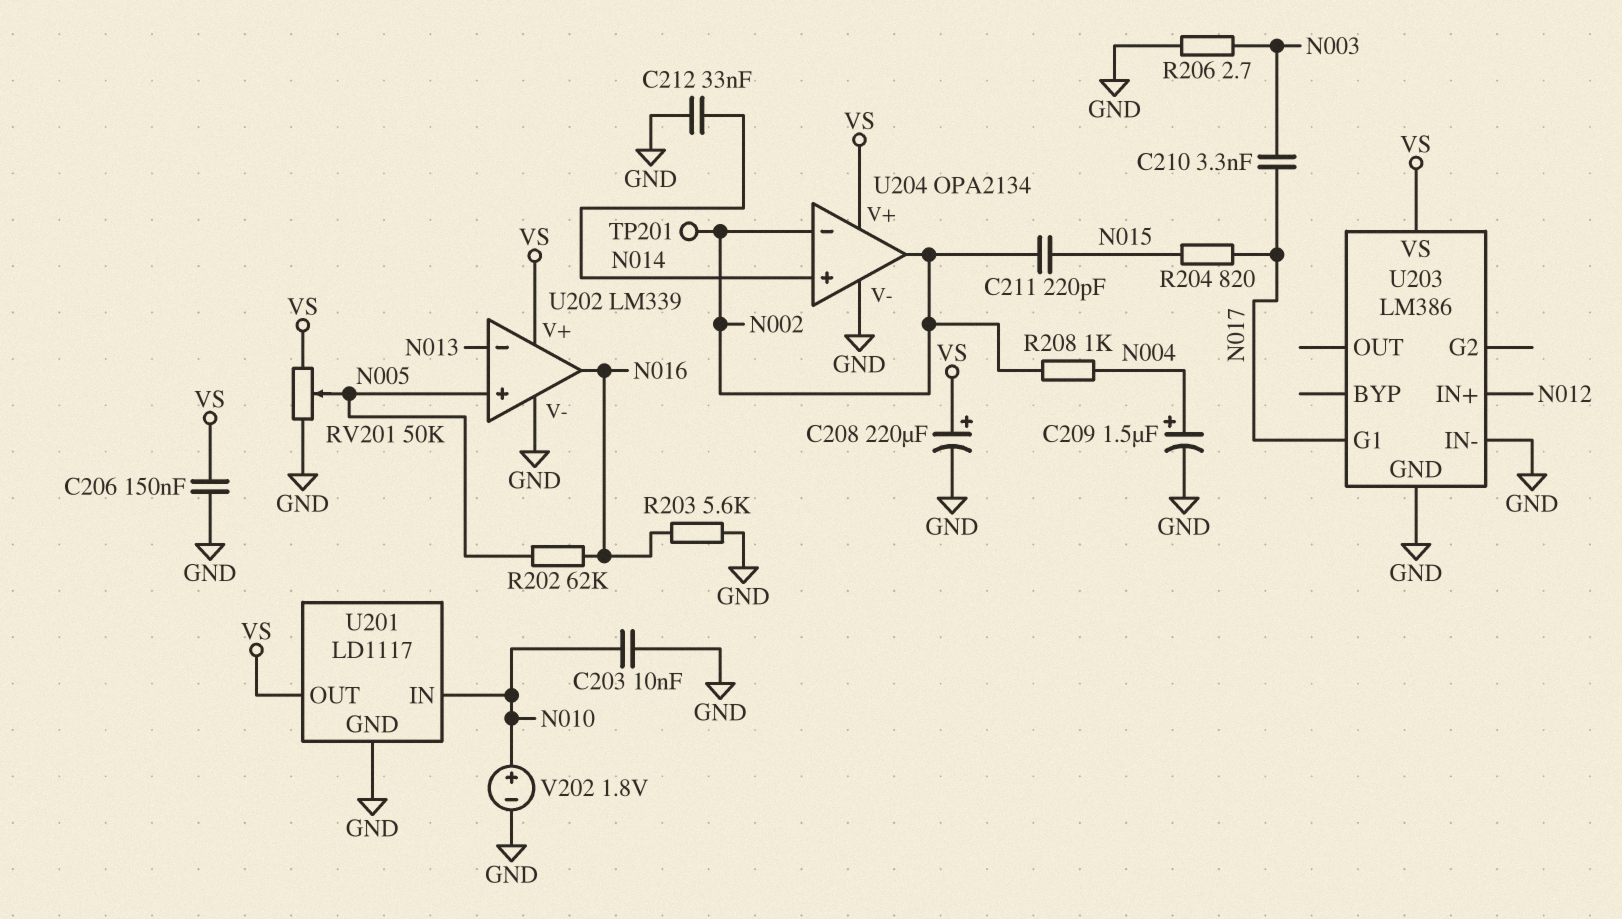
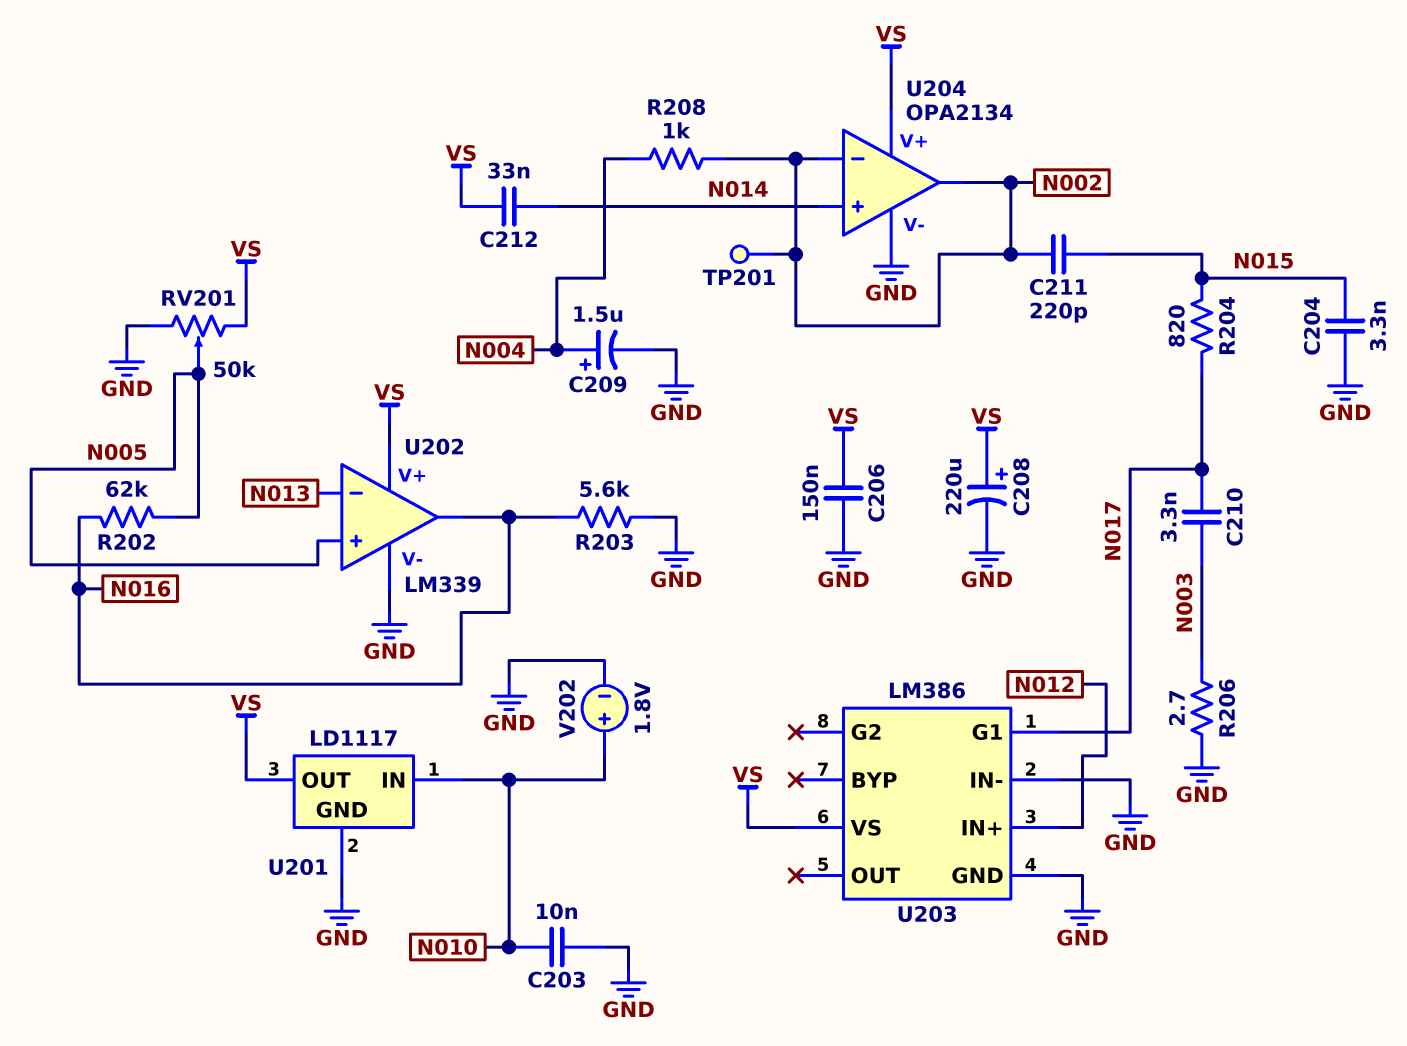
C204: none -> 3.3nF (GND, N015)
C212: 33nF (GND, N014) -> 33nF (N014, VS)

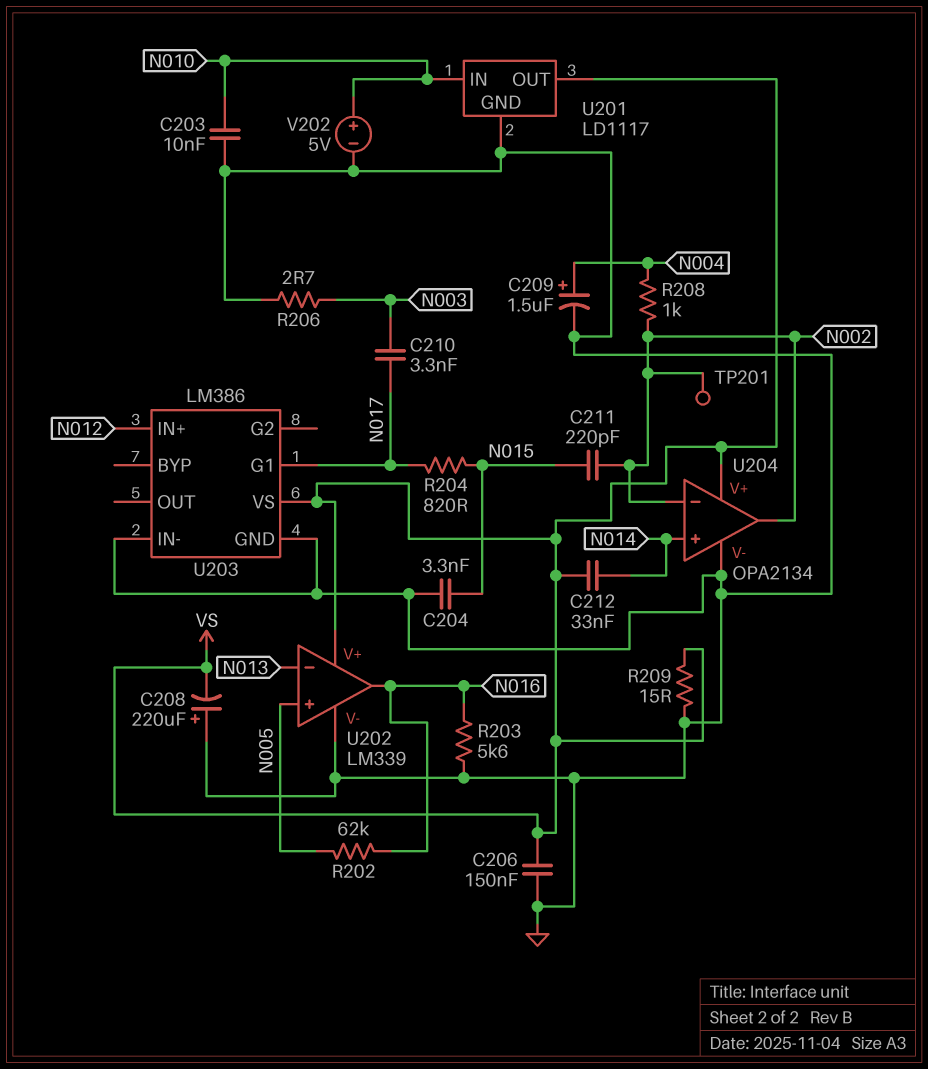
C208: 220uF (plus VS, minus GND) -> 220uF (plus GND, minus VS)
R209: none -> 15 (GND, VS)
RV201: 50k (GND, VS, wiper N005) -> none
V202: 1.8V (plus N010, minus GND) -> 5V (plus N010, minus GND)

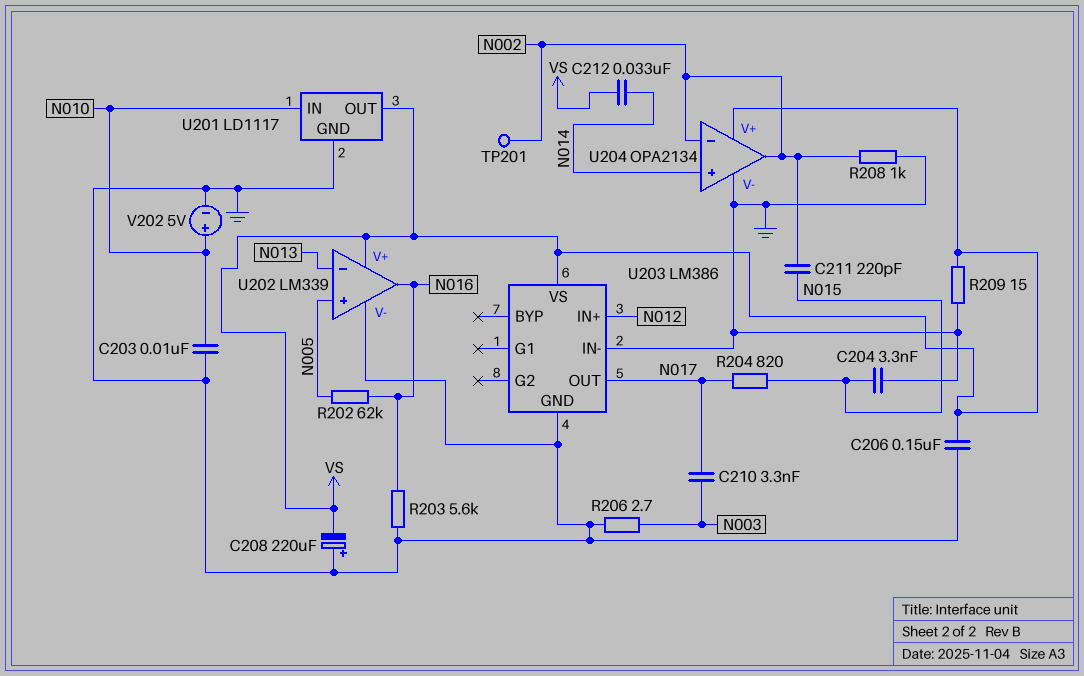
C209: 1.5uF (plus N004, minus GND) -> none
R208: 1k (N002, N004) -> 1k (GND, N002)
U203 pin G1: N017 -> none
U203 pin OUT: none -> N017

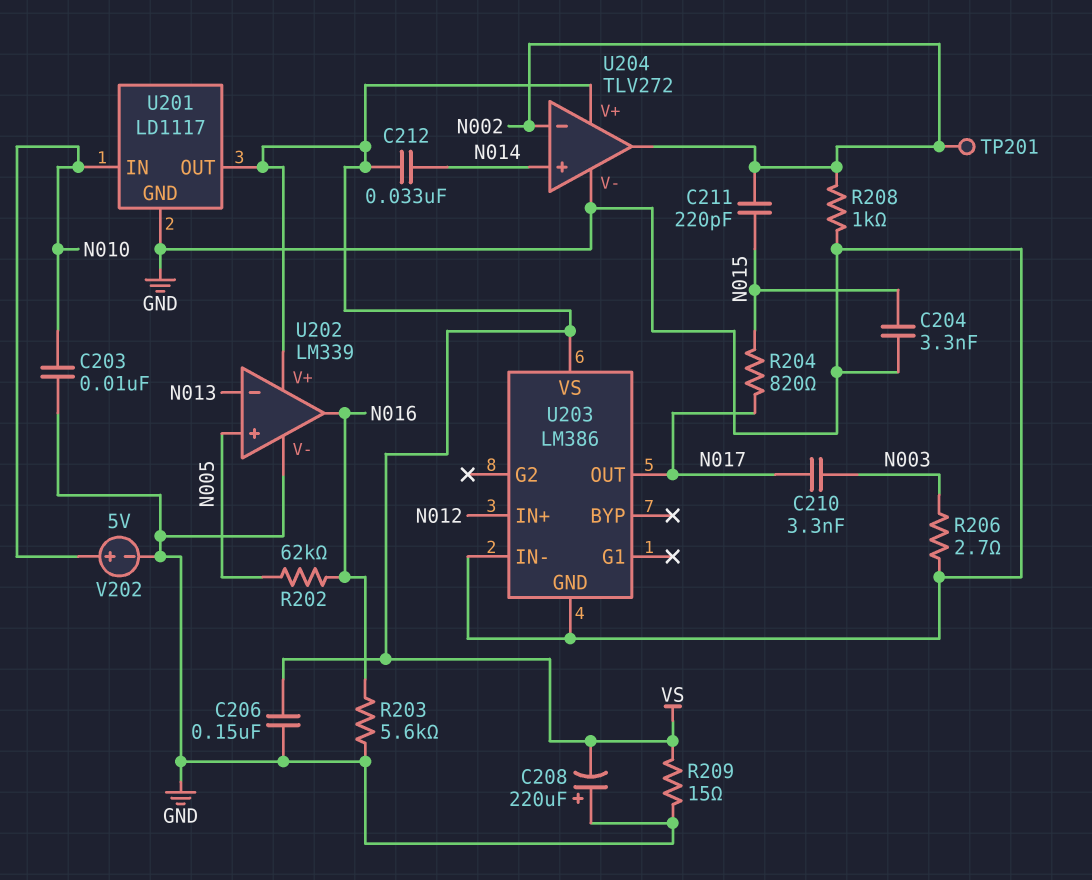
U204: OPA2134 -> TLV272

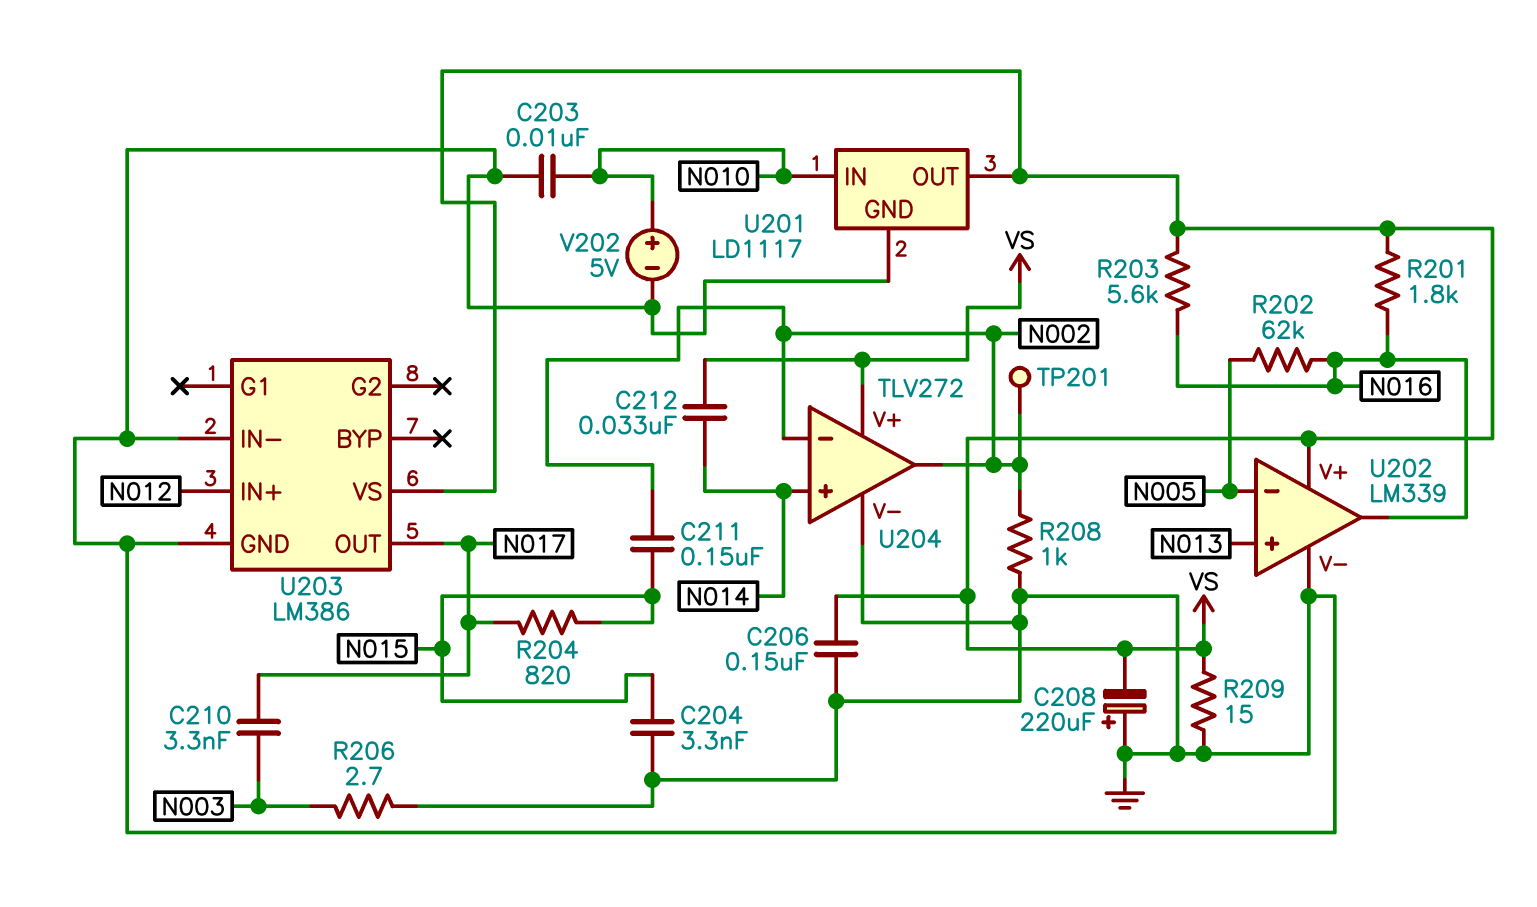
C211: 220pF (N002, N015) -> 150nF (N002, N015)
R201: none -> 1.8k (N016, VS)
R203: 5.6k (GND, N016) -> 5.6k (N016, VS)
U202 pin in+: N005 -> N013
U202 pin in-: N013 -> N005

